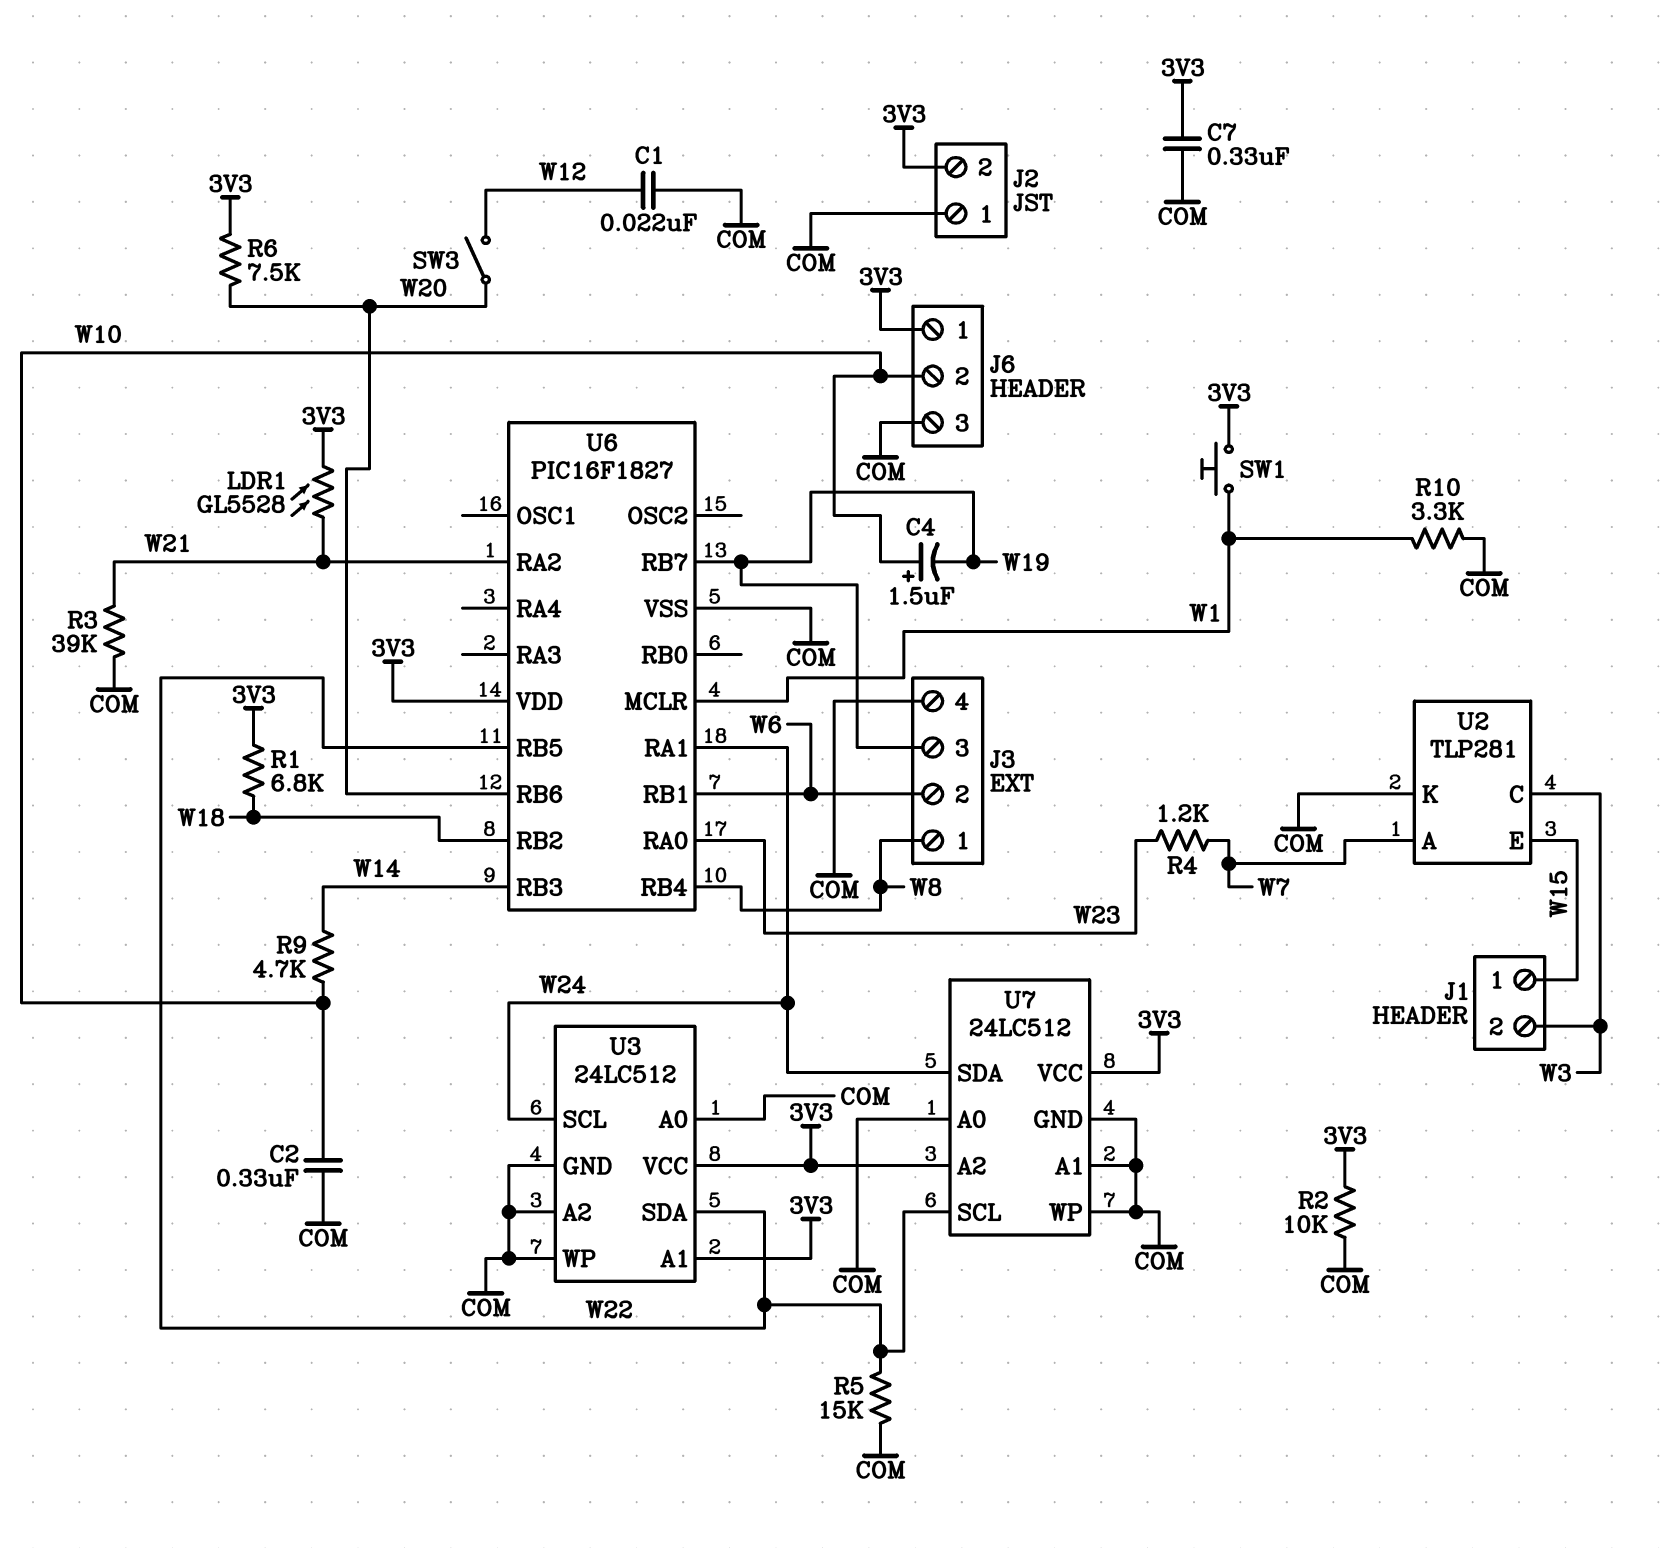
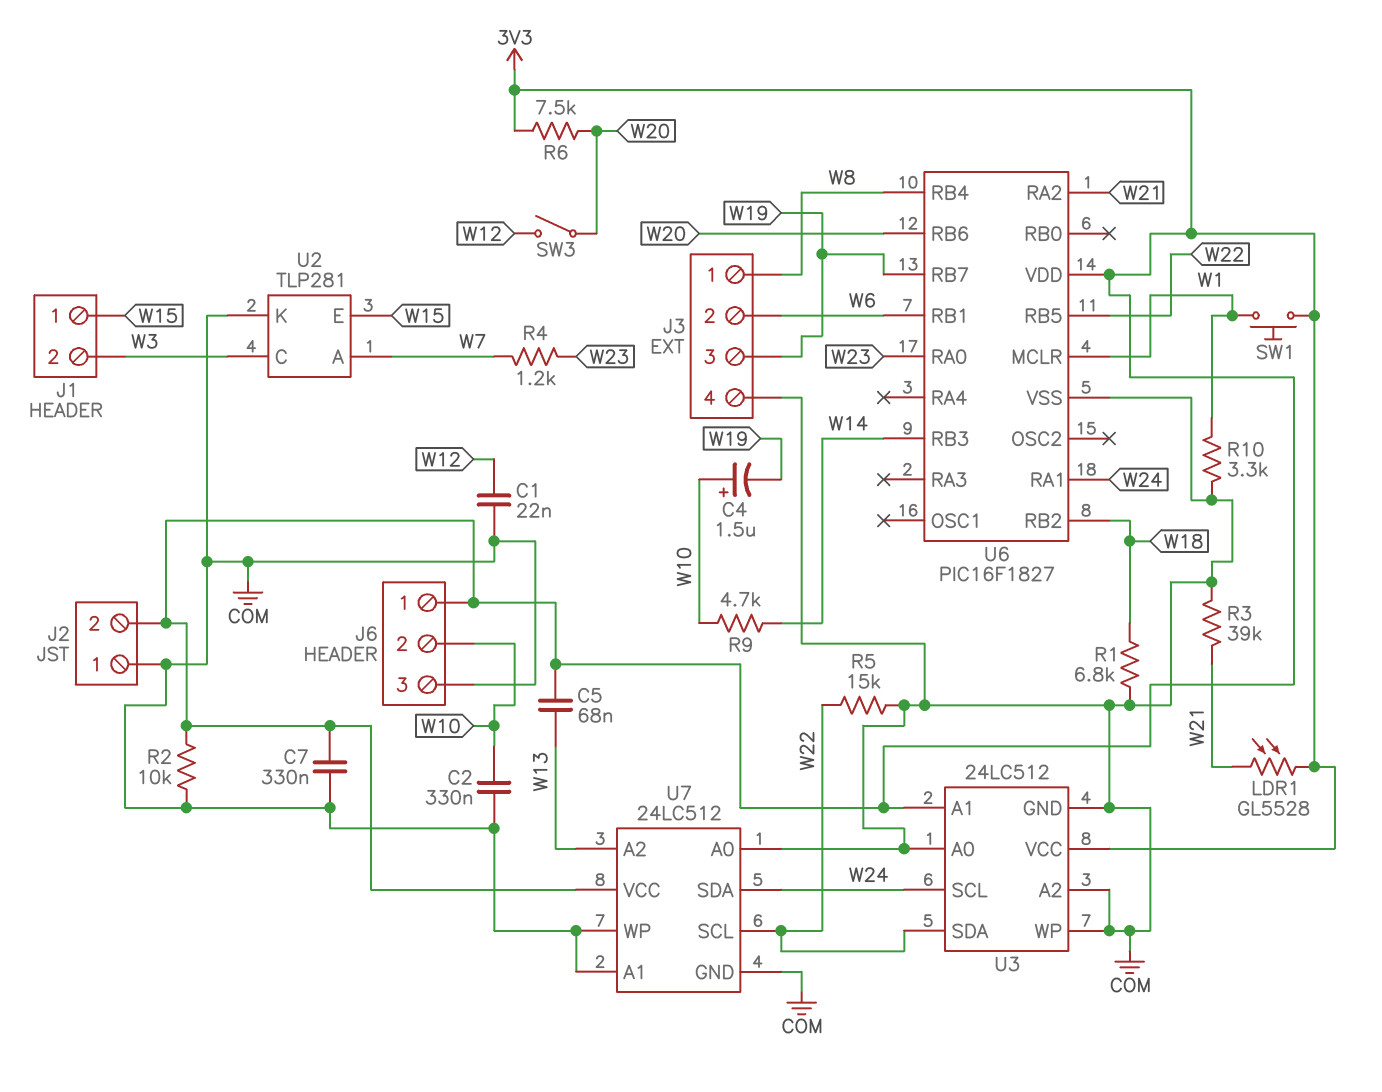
C5: none -> 68nF (3V3, W13)
R1: 6.8k (3V3, W18) -> 6.8k (COM, W18)
U7 pin A2: 3V3 -> W13

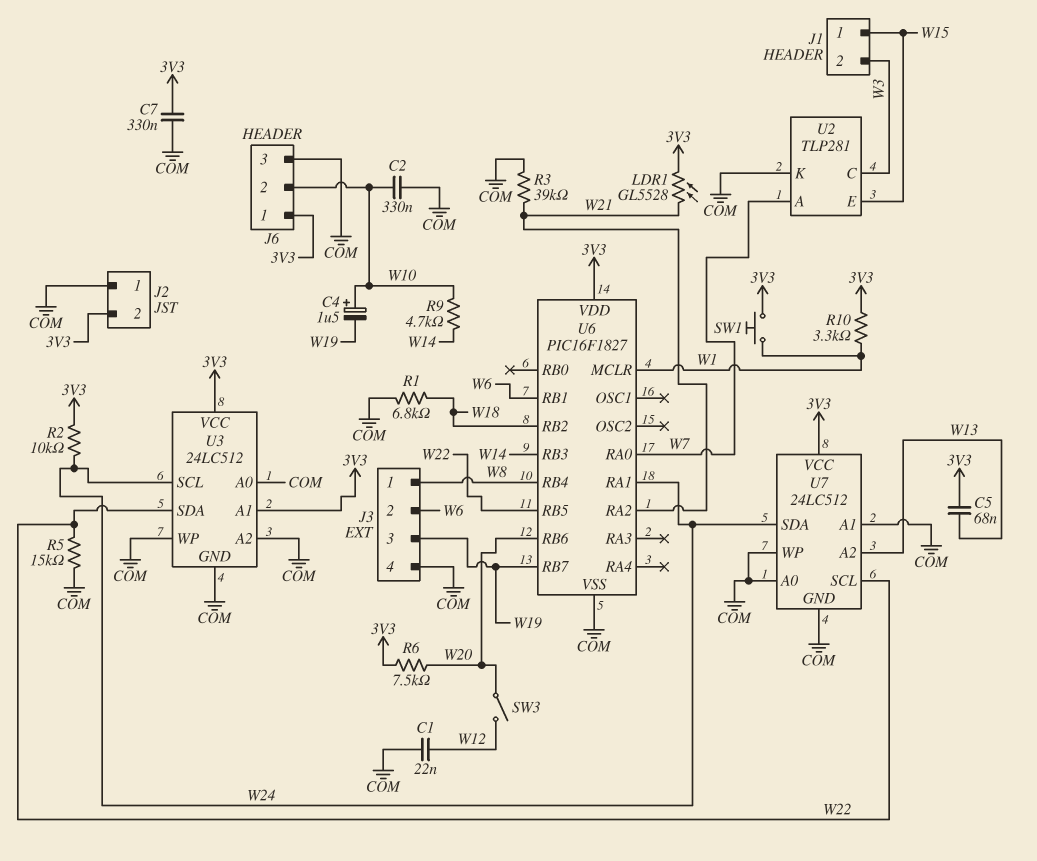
R2: 10k (3V3, COM) -> 10k (3V3, W24)
R4: 1.2k (W7, W23) -> none
R10: 3.3k (COM, W1) -> 3.3k (3V3, W1)
U6 pin RA0: W23 -> W7

